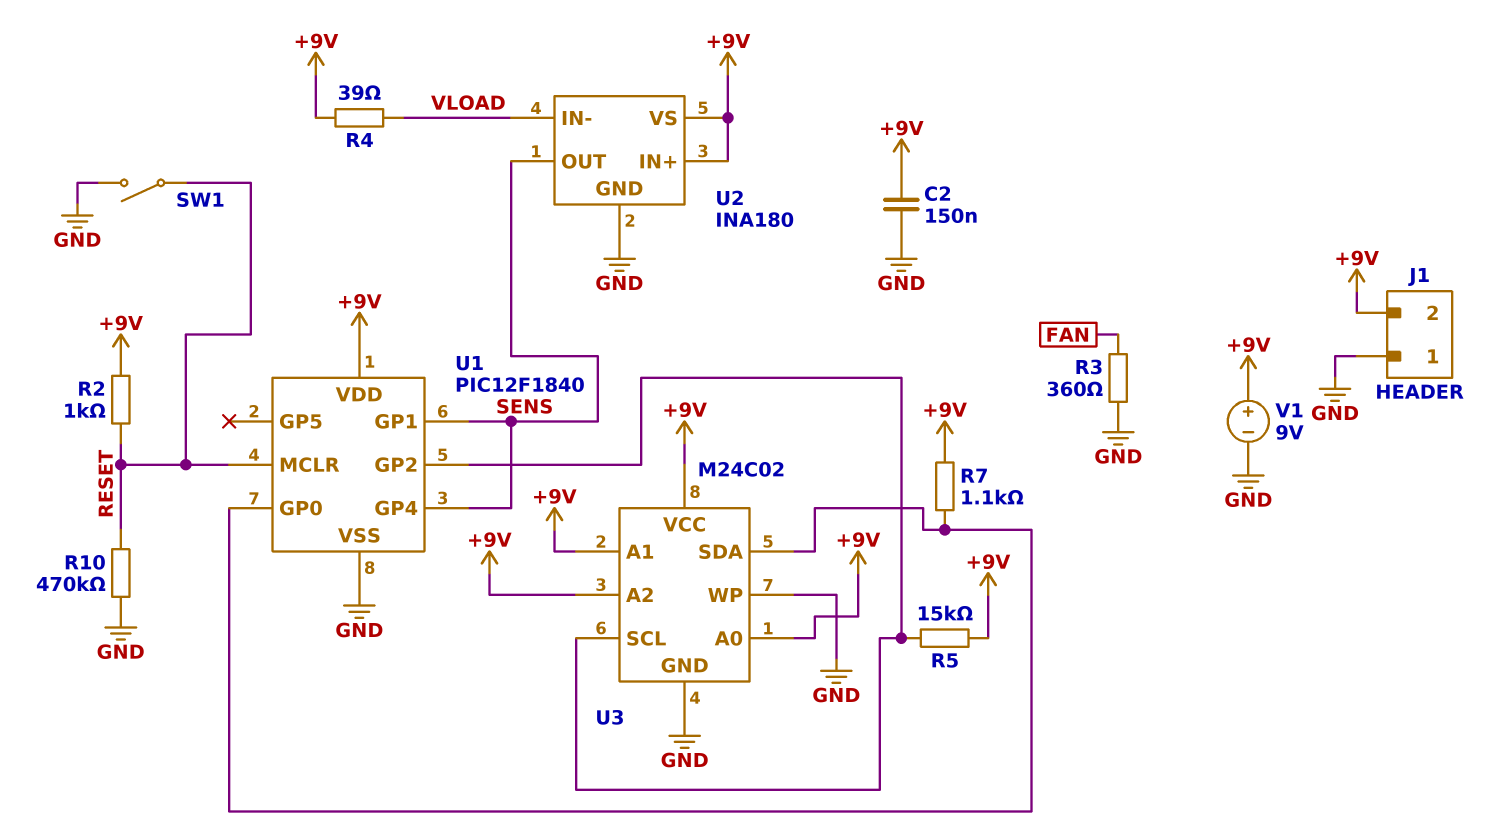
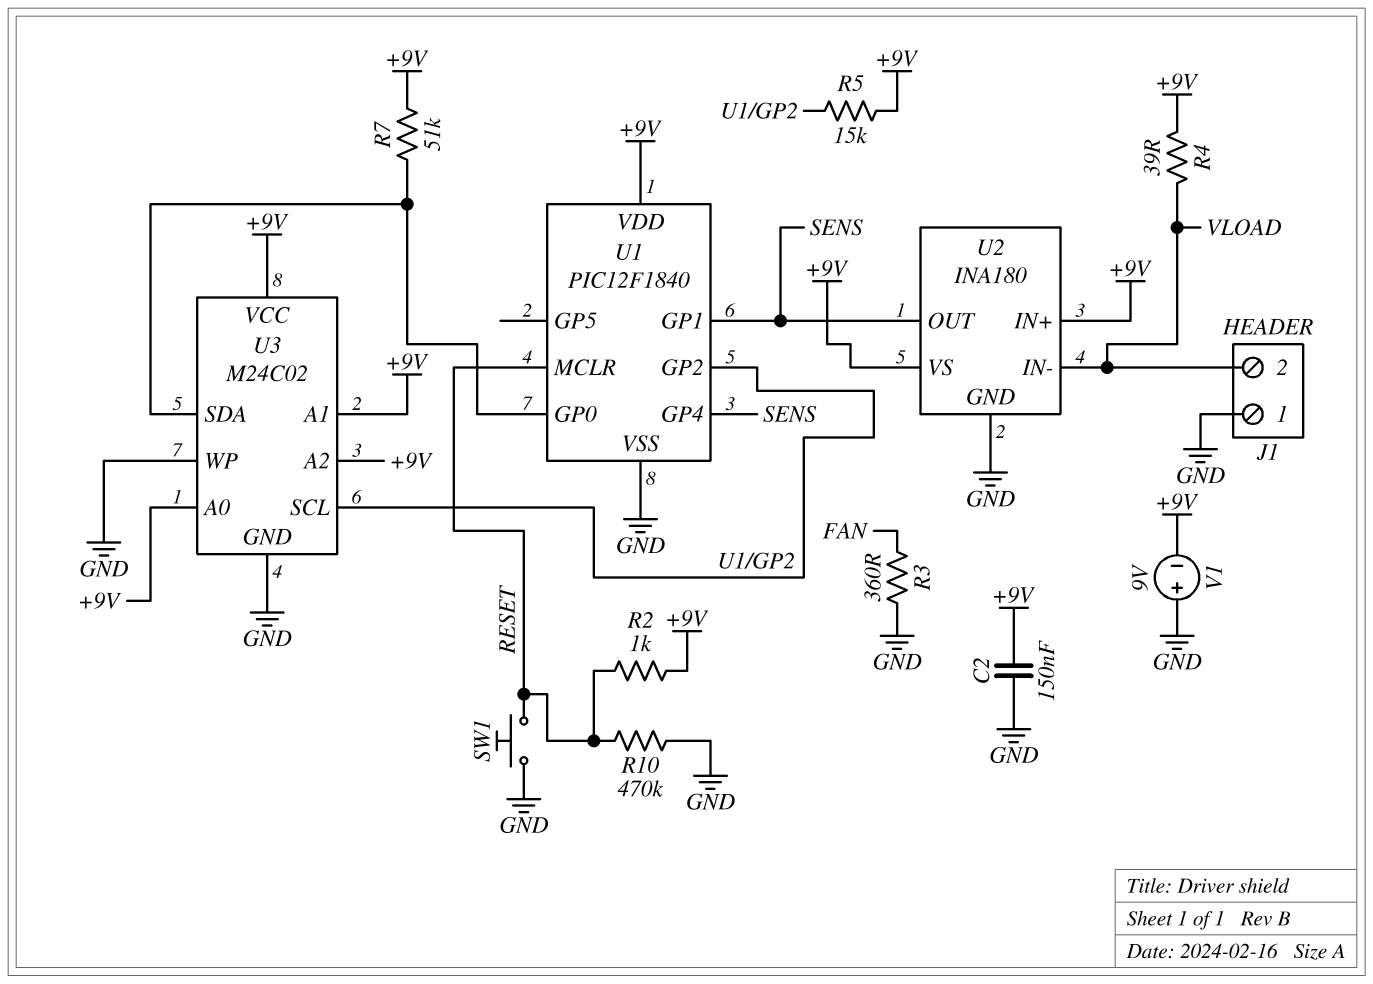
J1 pin 2: +9V -> VLOAD
R7: 1.1k (+9V, U1/GP0) -> 51k (+9V, U1/GP0)
SW1: switch (GND, RESET) -> button (GND, RESET)
V1: 9V (plus +9V, minus GND) -> 9V (plus GND, minus +9V)

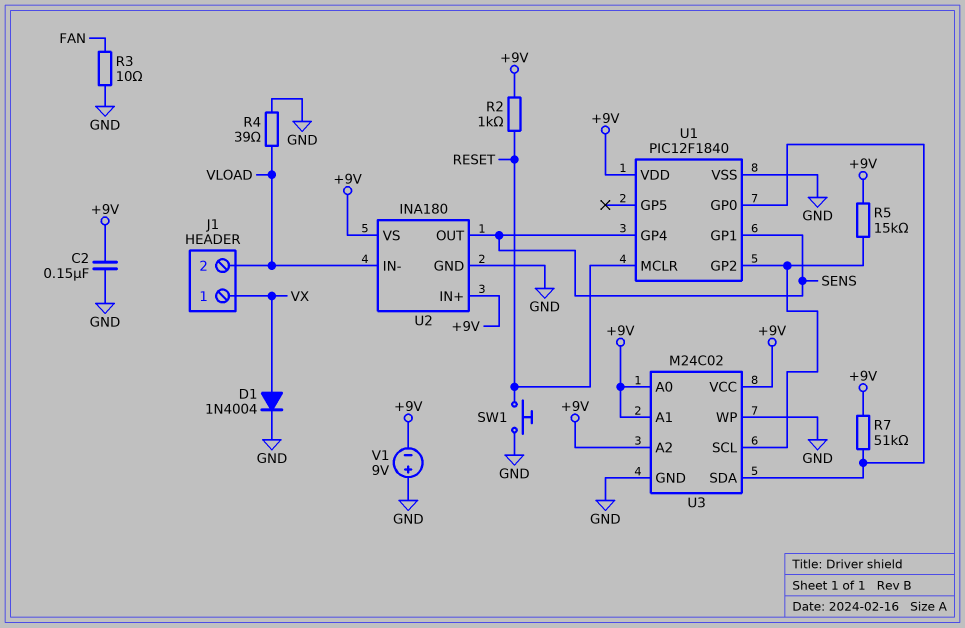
D1: none -> diode 1N4004 (A VX, K GND)
J1 pin 1: GND -> VX
R3: 360 (FAN, GND) -> 10 (FAN, GND)
R4: 39 (+9V, VLOAD) -> 39 (GND, VLOAD)
R10: 470k (GND, RESET) -> none

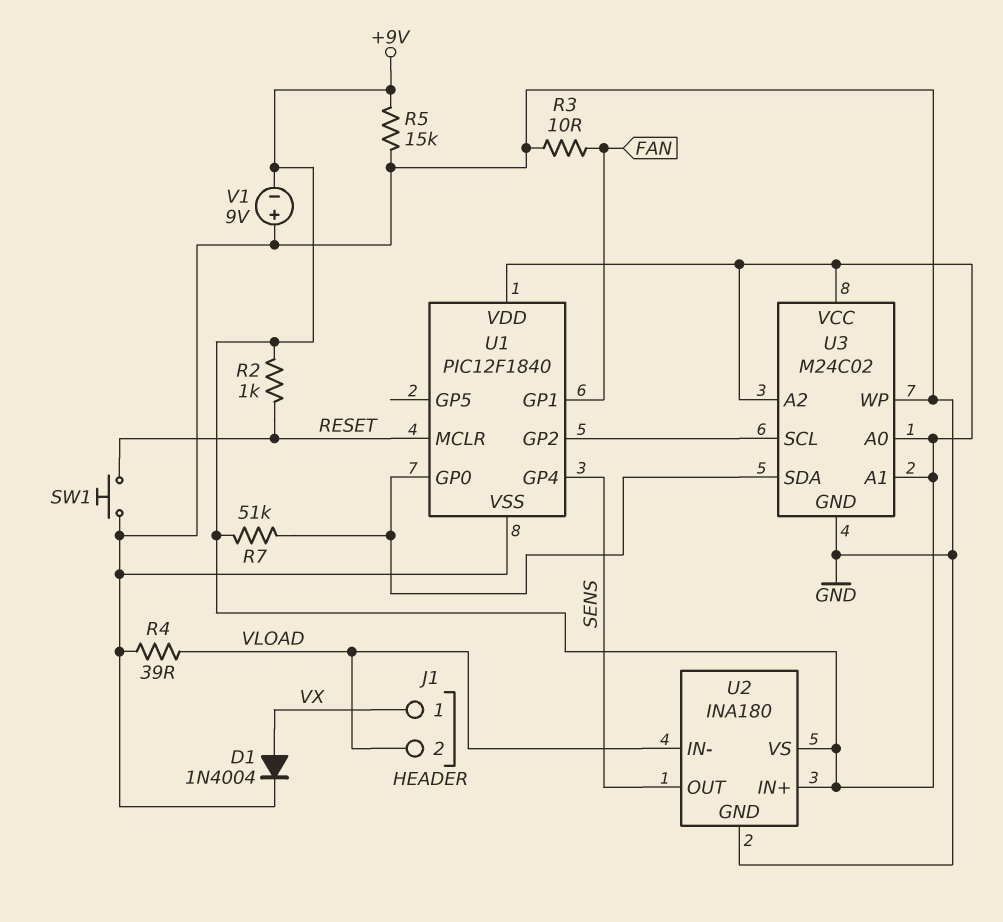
C2: 150nF (+9V, GND) -> none
R5: 15k (+9V, U1/GP2) -> 15k (+9V, GND)
U1 pin GP1: SENS -> FAN

